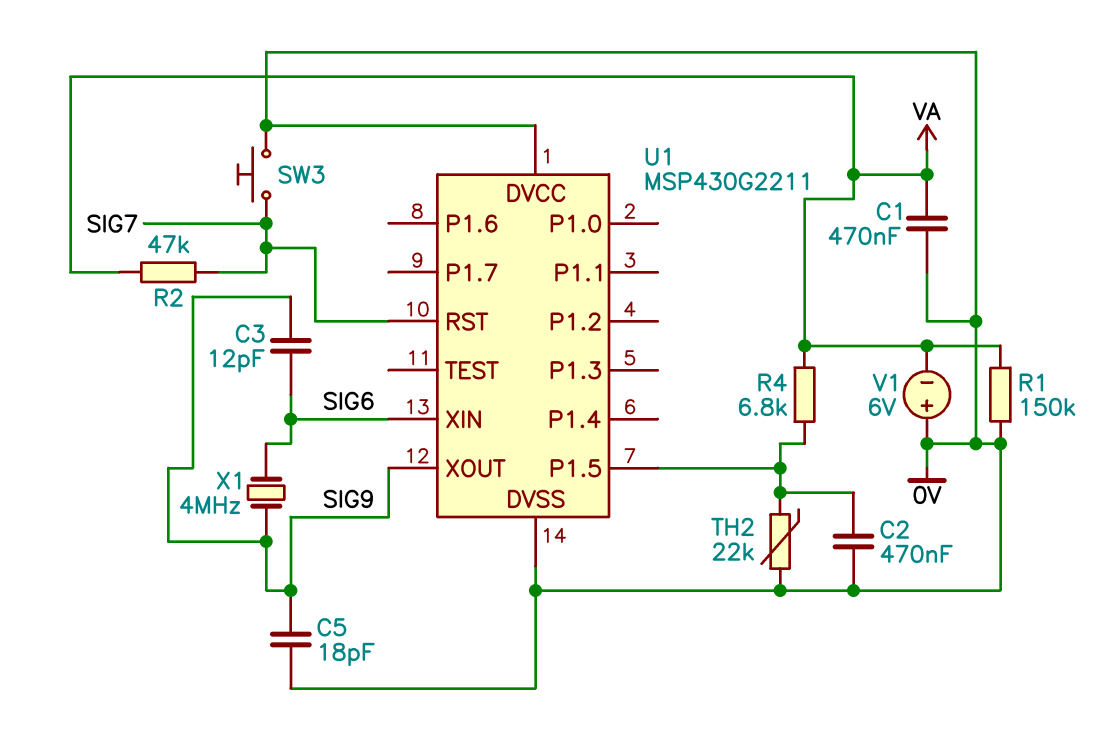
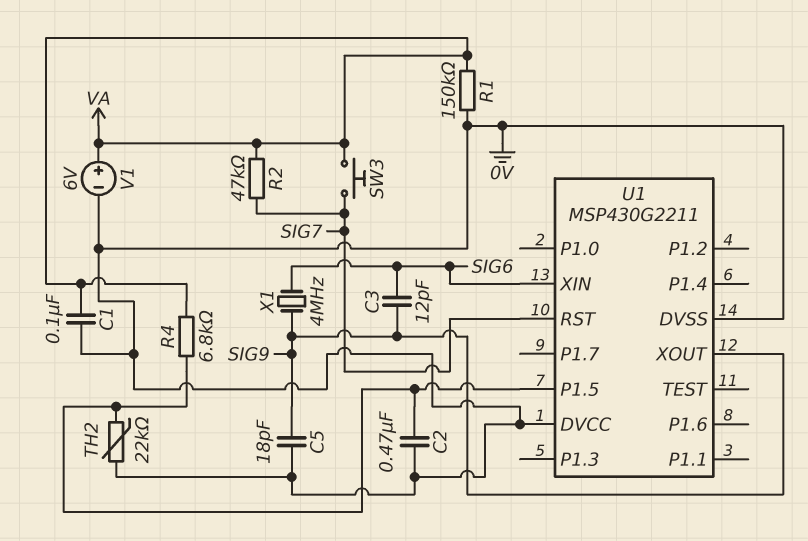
C1: 470nF (0V, VA) -> 100nF (0V, VA)
SW3: button (0V, SIG7) -> button (SIG7, VA)
V1: 6V (plus 0V, minus VA) -> 6V (plus VA, minus 0V)

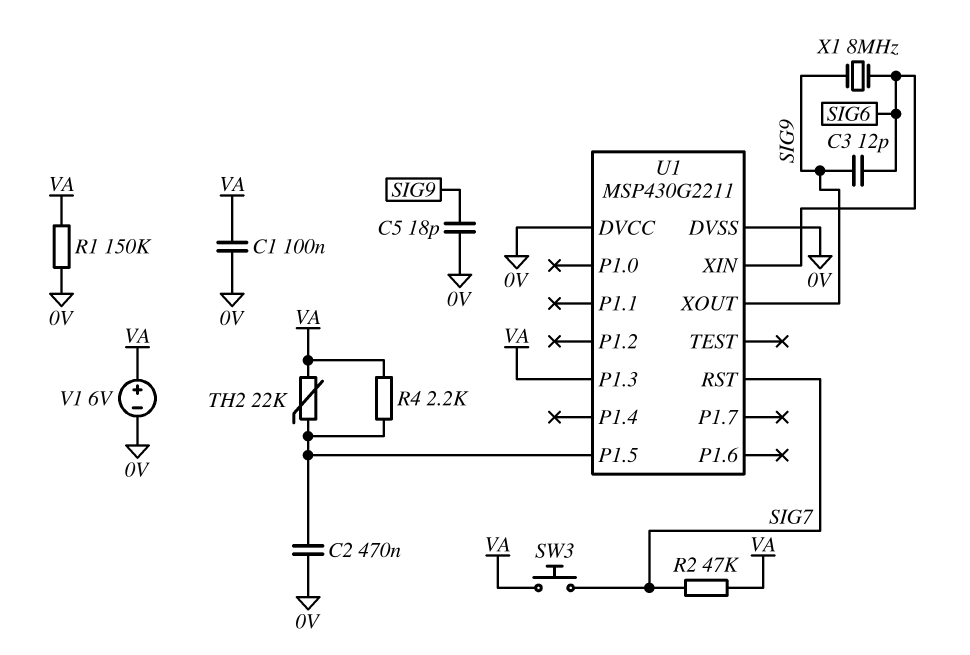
R4: 6.8k (U1/P1.5, VA) -> 2.2k (U1/P1.5, VA)
TH2: 22k (0V, U1/P1.5) -> 22k (U1/P1.5, VA)
U1 pin P1.3: none -> VA
X1: 4MHz (SIG6, SIG9) -> 8MHz (SIG6, SIG9)

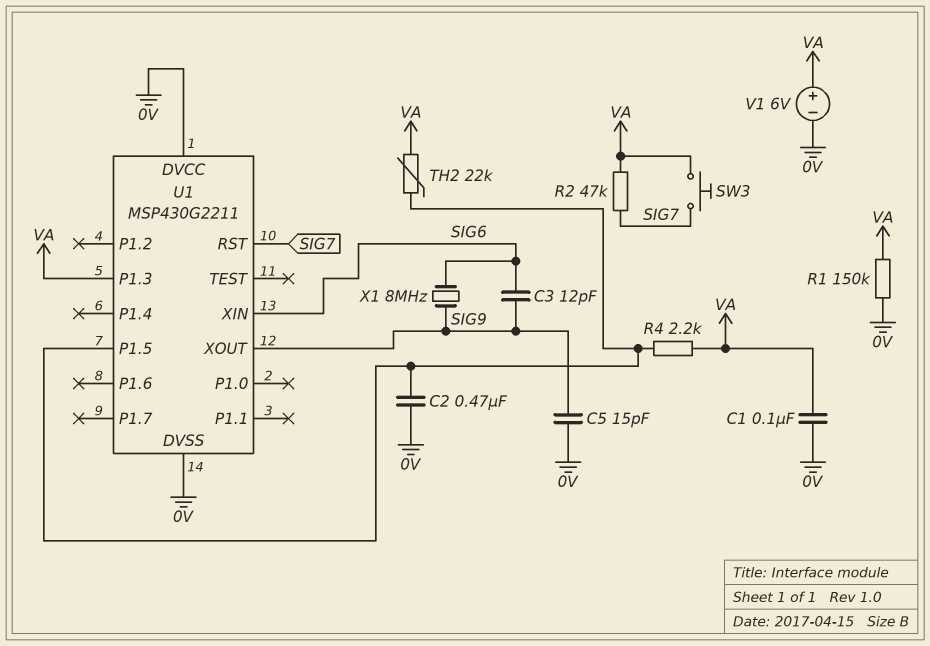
C5: 18pF (0V, SIG9) -> 15pF (0V, SIG9)

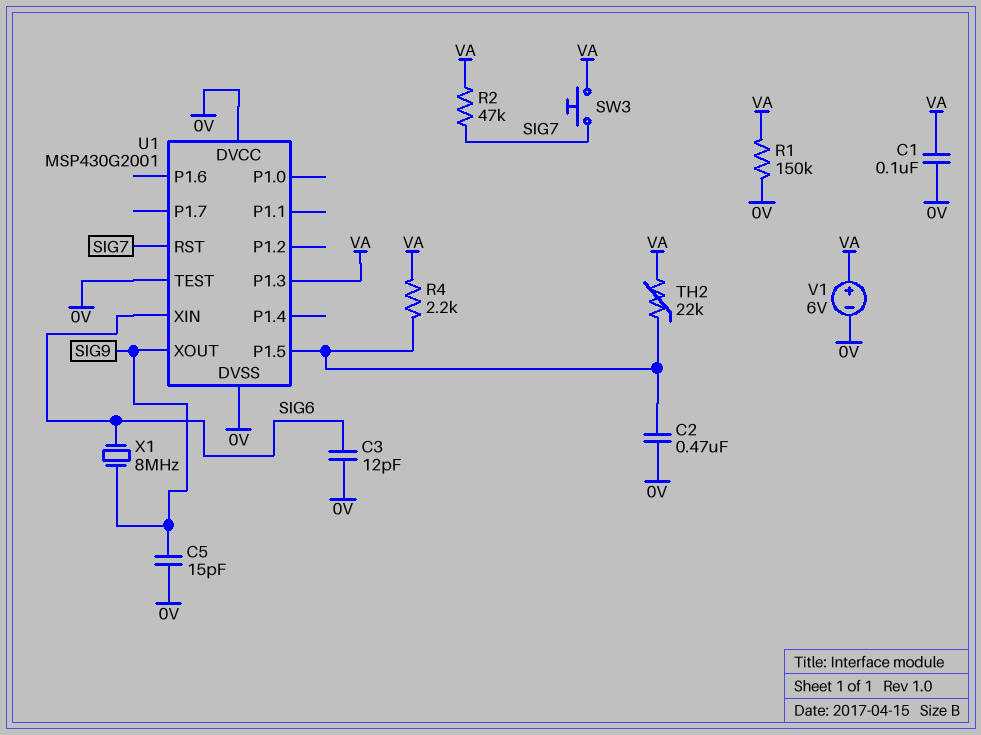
C3: 12pF (SIG6, SIG9) -> 12pF (0V, SIG6)
U1: MSP430G2211 -> MSP430G2001
U1 pin TEST: none -> 0V

